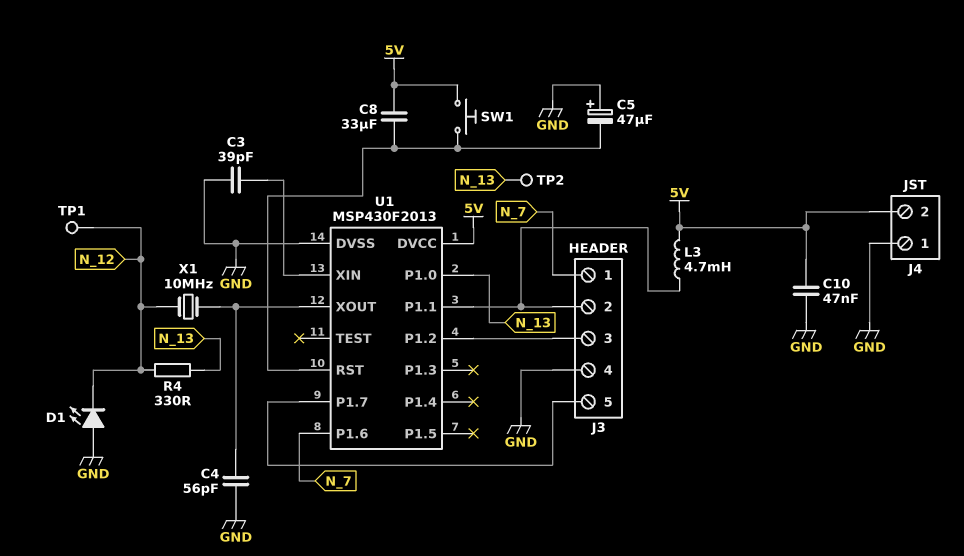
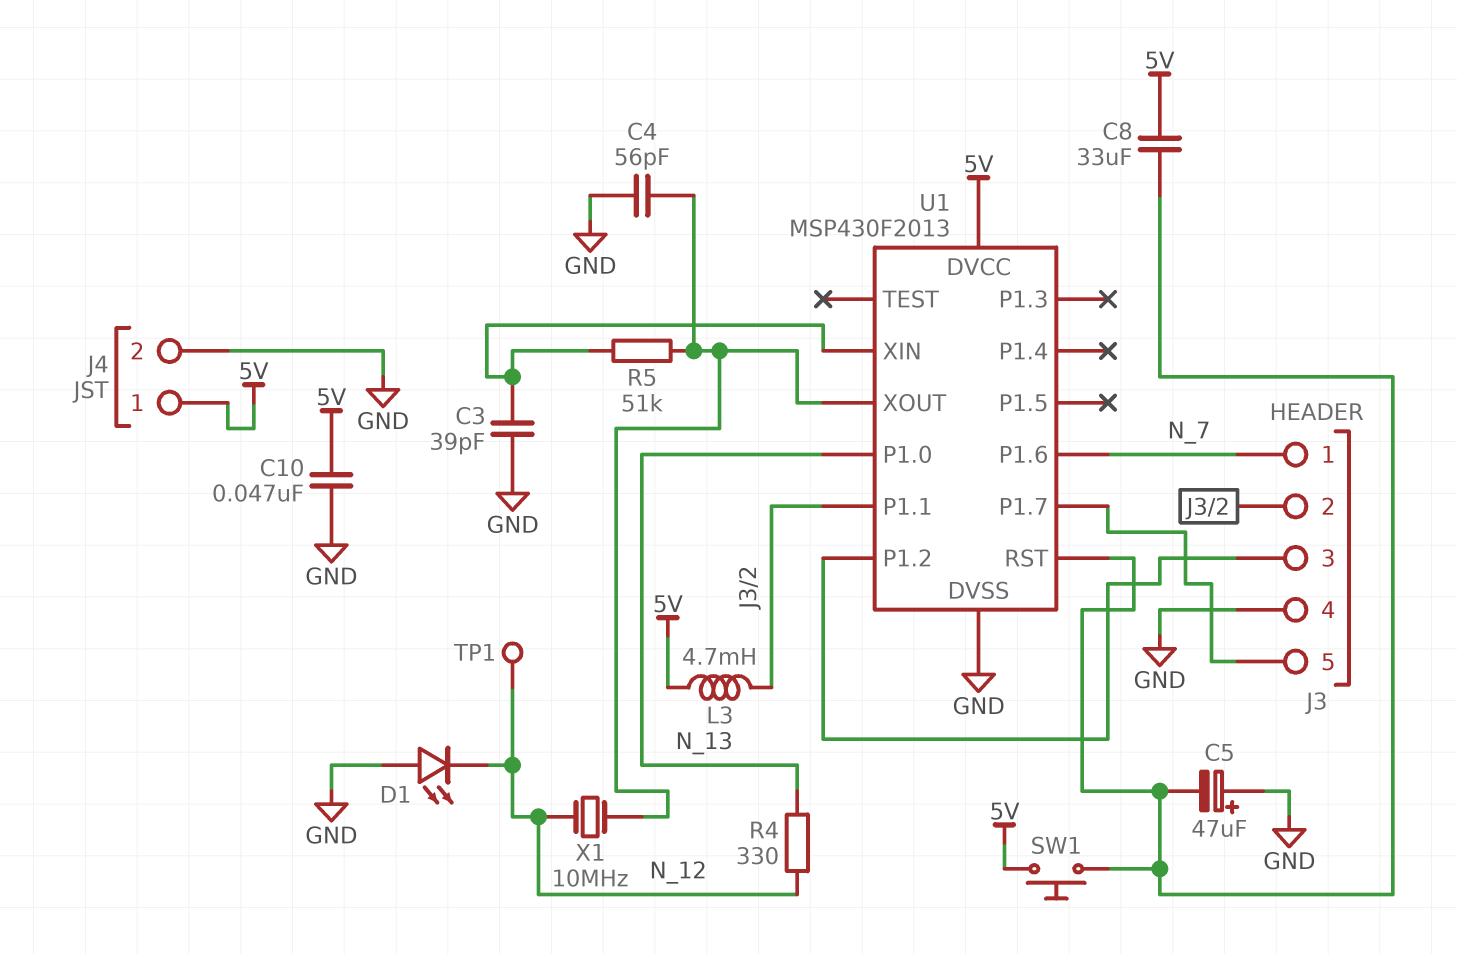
J4 pin 1: GND -> 5V
J4 pin 2: 5V -> GND
R5: none -> 51k (U1/XIN, U1/XOUT)
TP2: test point (N_13) -> none

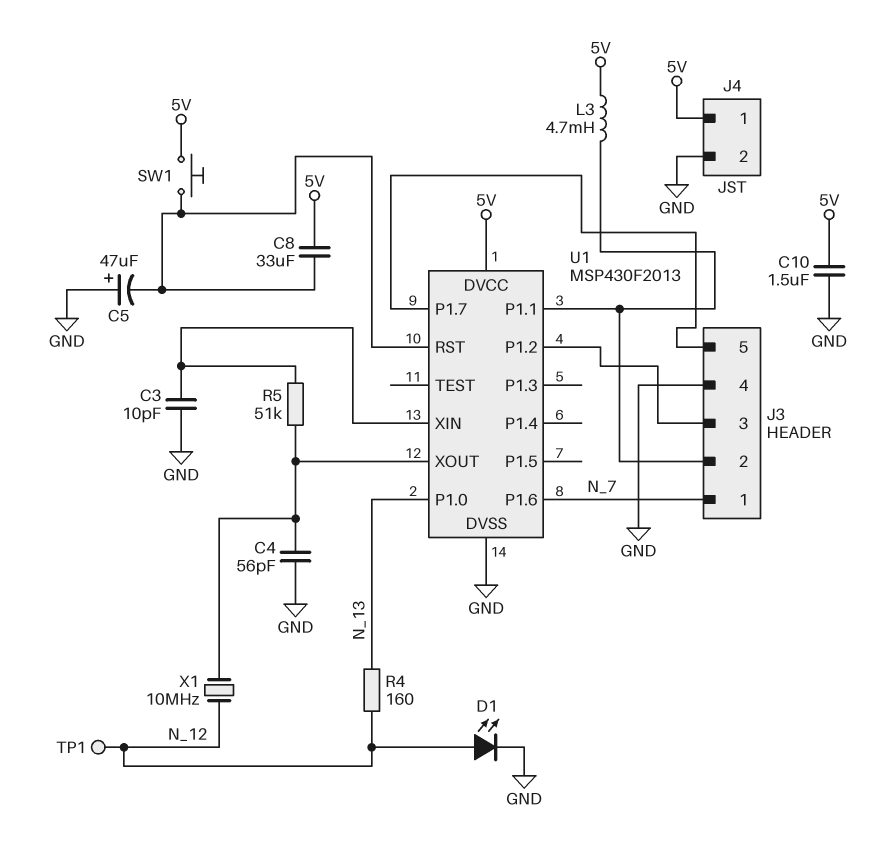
C3: 39pF (GND, U1/XIN) -> 10pF (GND, U1/XIN)
C10: 47nF (5V, GND) -> 1.5uF (5V, GND)
D1: LED (A GND, K N_12) -> LED (A N_12, K GND)
R4: 330 (N_12, N_13) -> 160 (N_12, N_13)

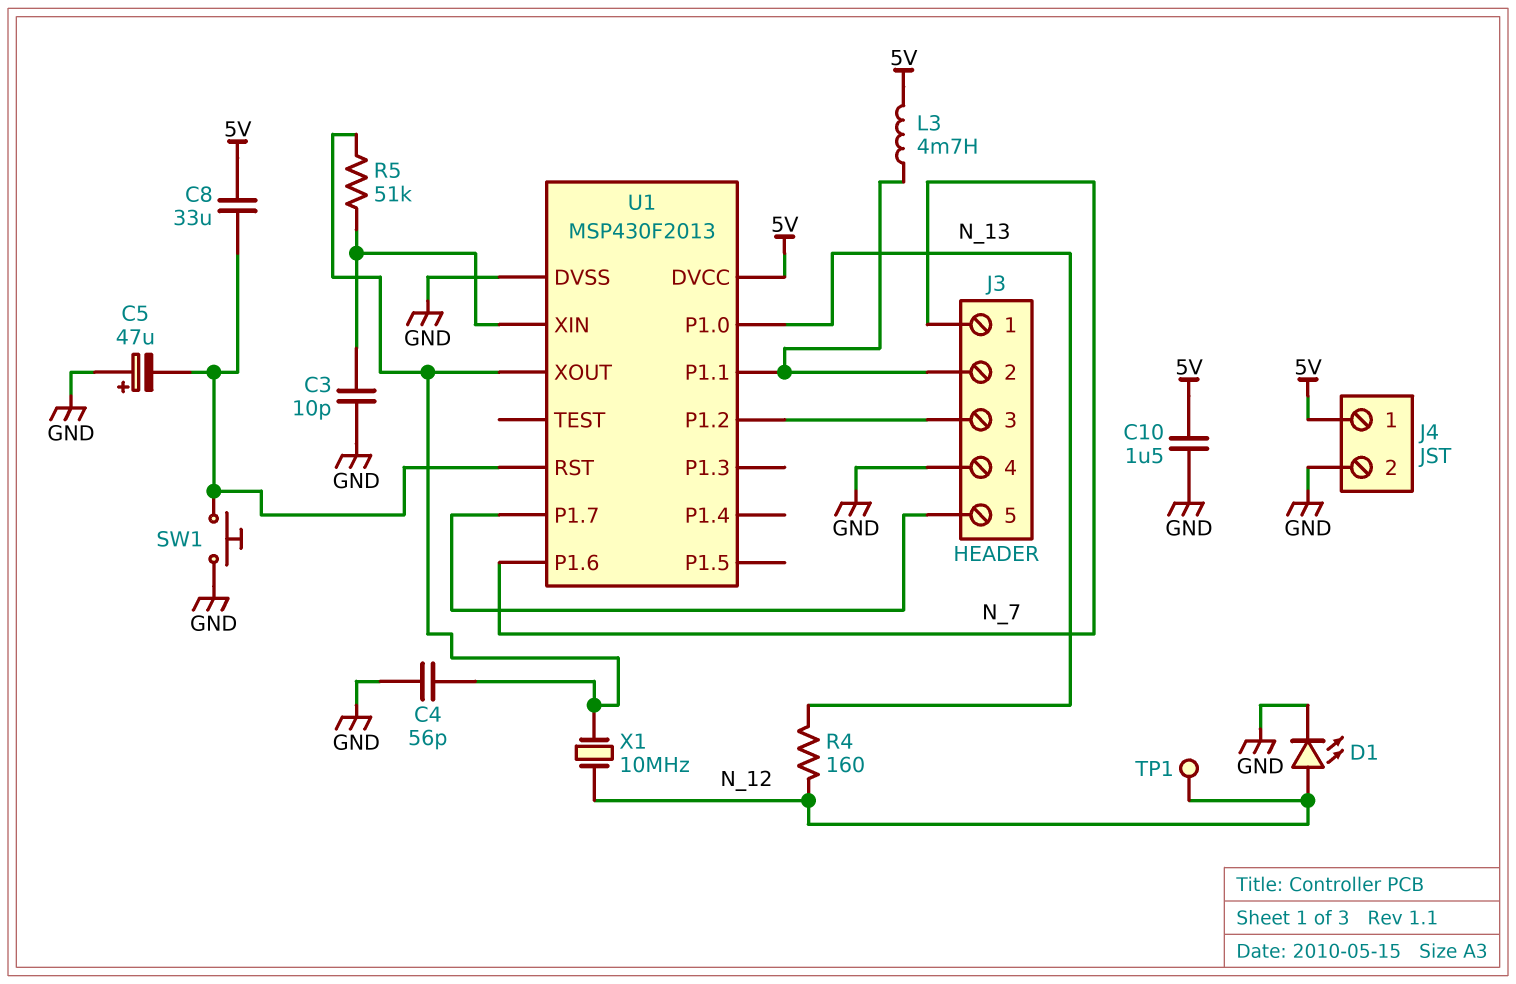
SW1: button (5V, U1/RST) -> button (GND, U1/RST)

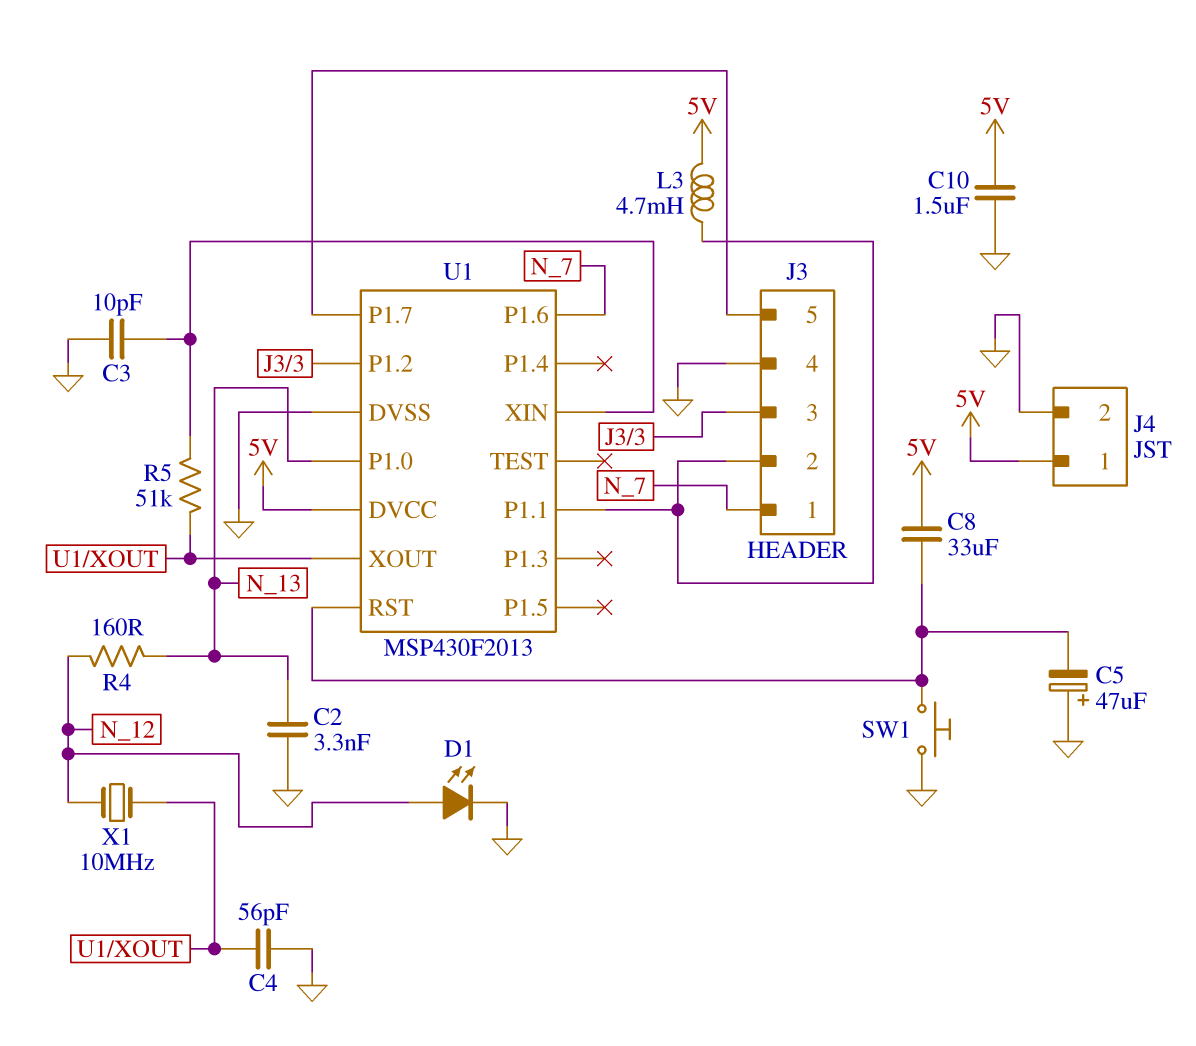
C2: none -> 3.3nF (GND, N_13)
TP1: test point (N_12) -> none

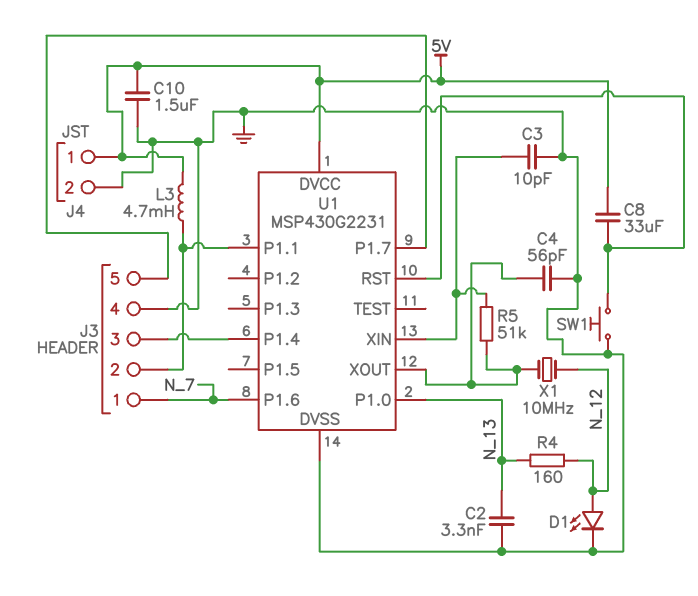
C5: 47uF (plus GND, minus U1/RST) -> none
U1: MSP430F2013 -> MSP430G2231
U1 pin P1.2: J3/3 -> none
U1 pin P1.4: none -> J3/3

